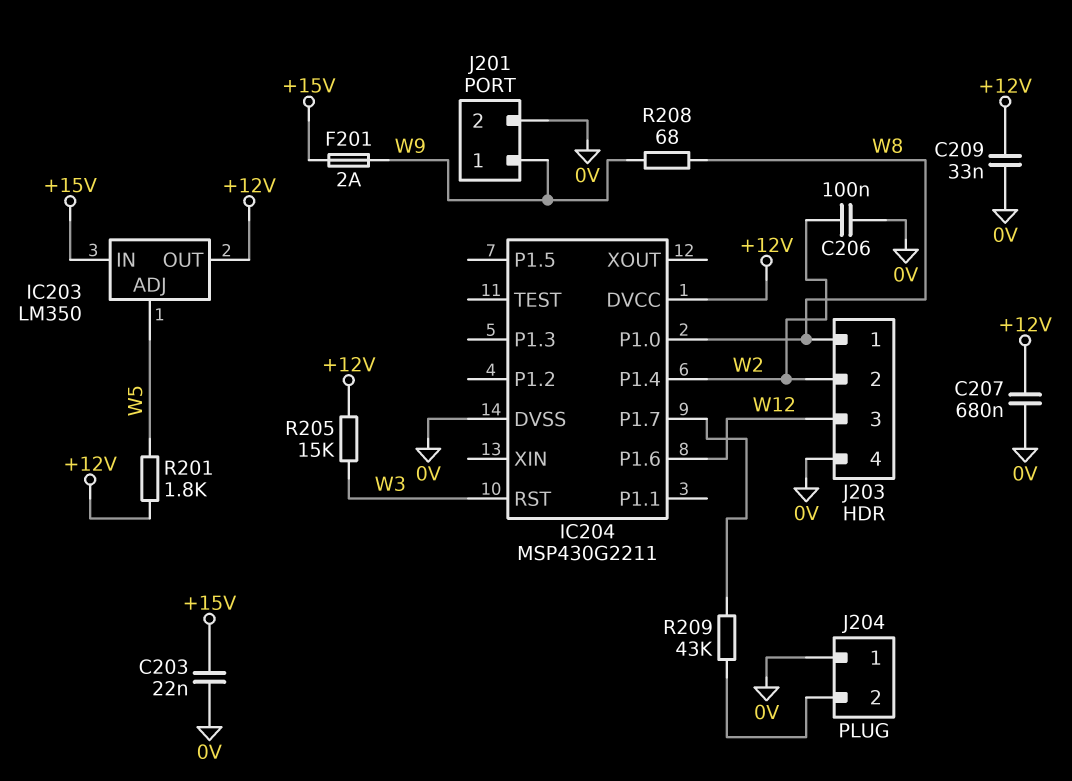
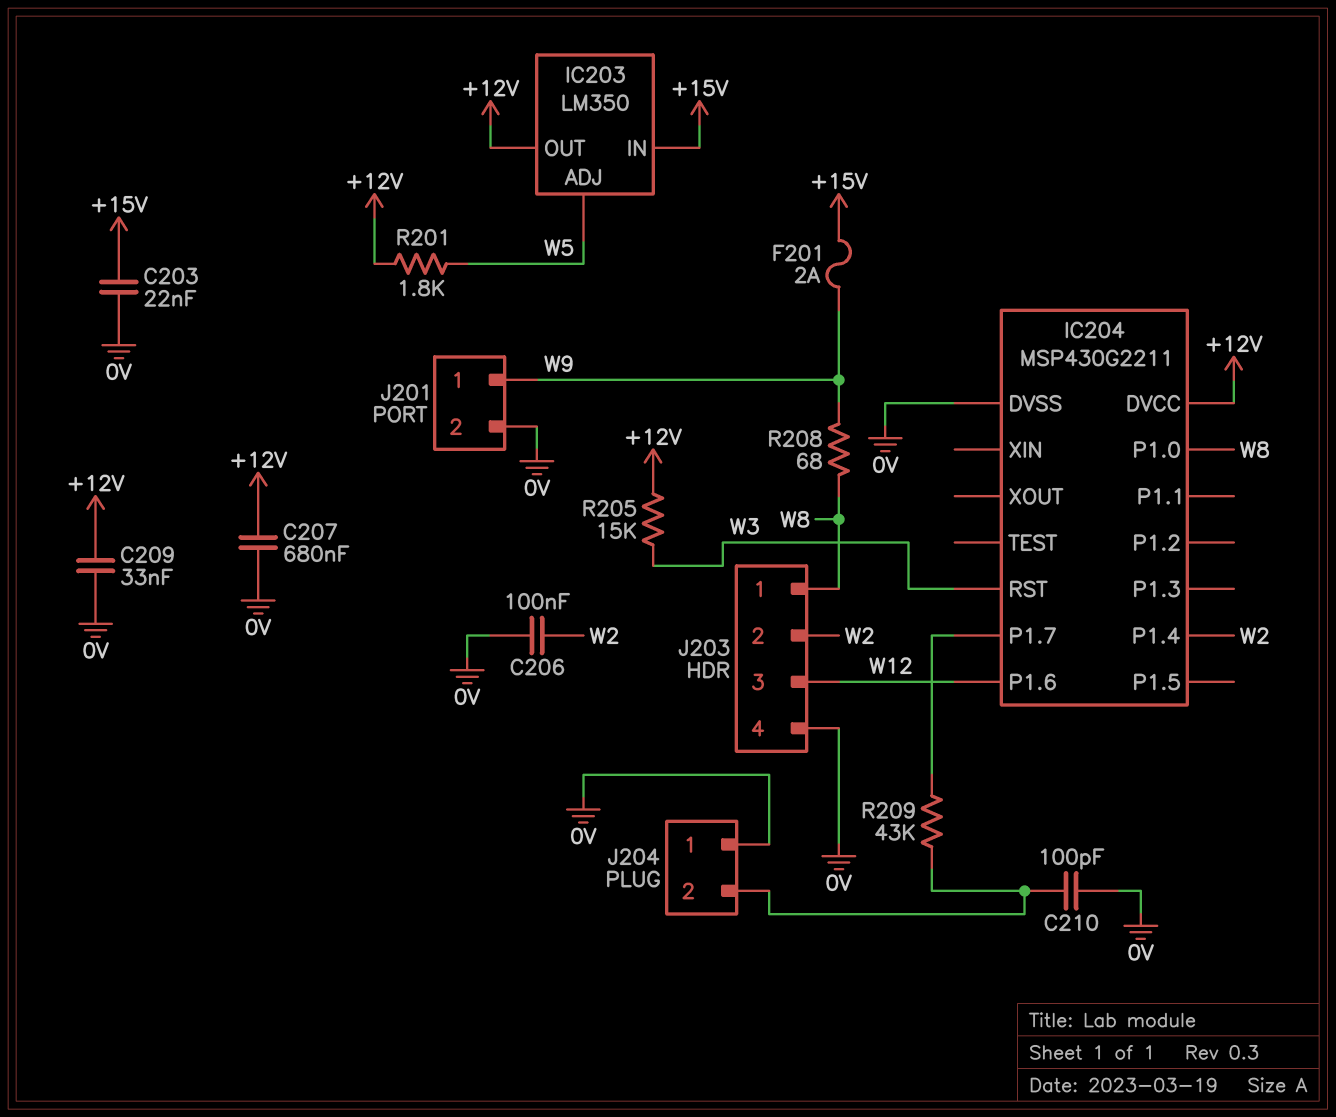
C210: none -> 100pF (0V, J204/2)

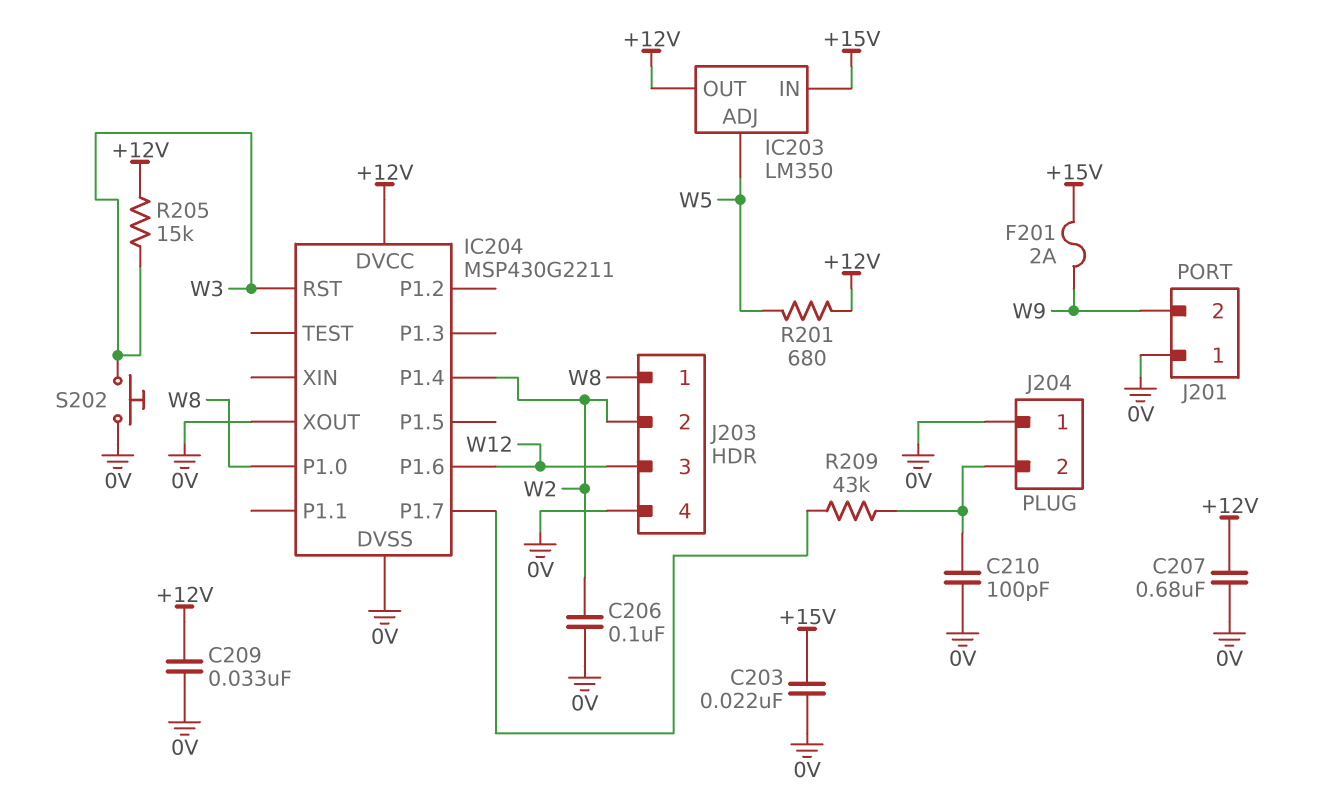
IC204 pin XOUT: none -> 0V
J201 pin 1: W9 -> 0V
J201 pin 2: 0V -> W9
R201: 1.8k (+12V, W5) -> 680 (+12V, W5)
R208: 68 (W8, W9) -> none
S202: none -> button (0V, W3)

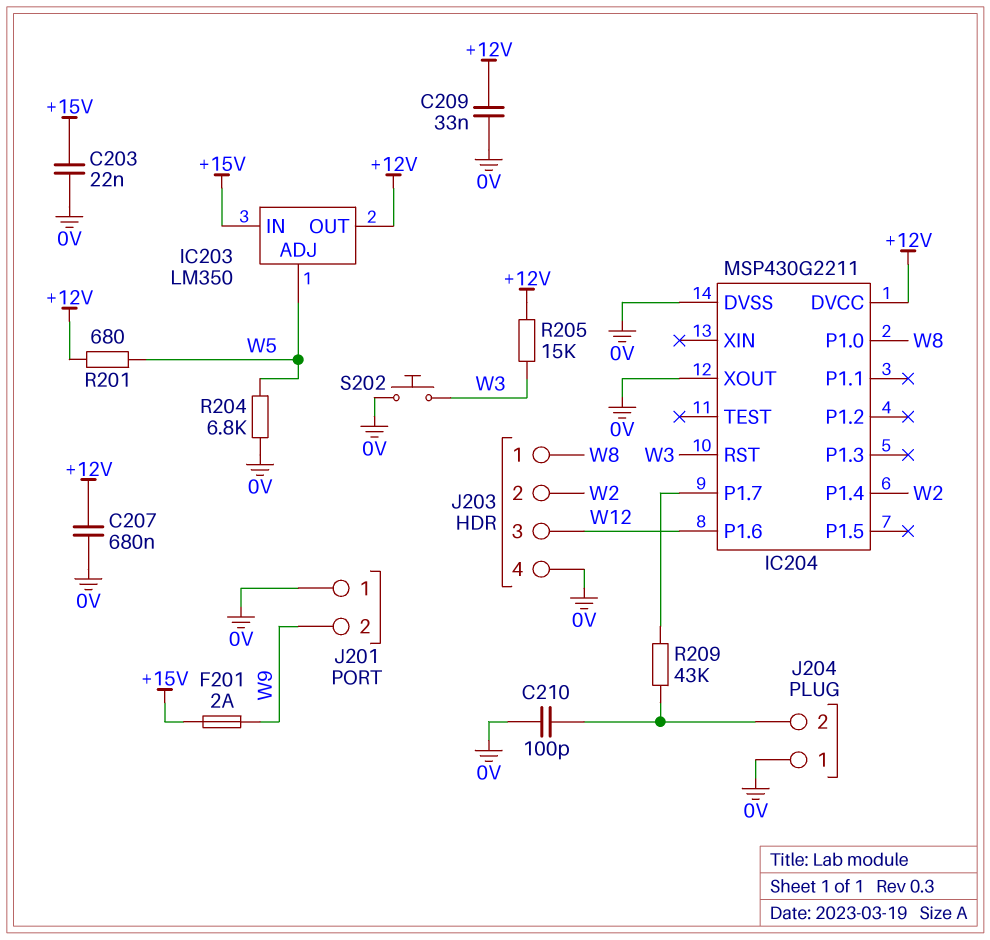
C206: 100nF (0V, W2) -> none
R204: none -> 6.8k (0V, W5)

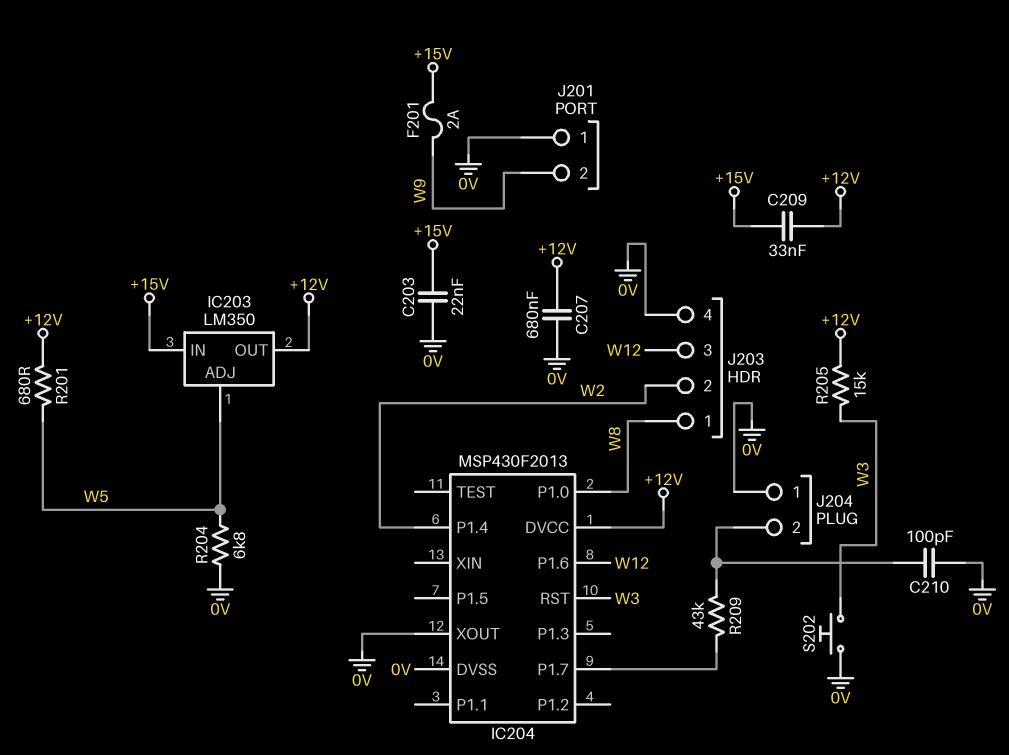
C209: 33nF (+12V, 0V) -> 33nF (+12V, +15V)
IC204: MSP430G2211 -> MSP430F2013

